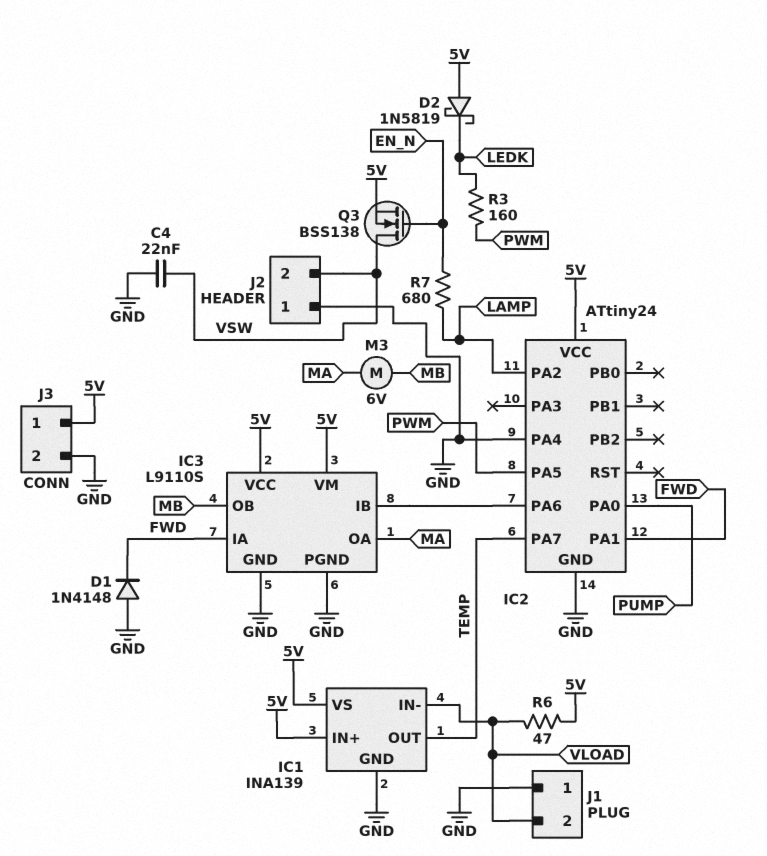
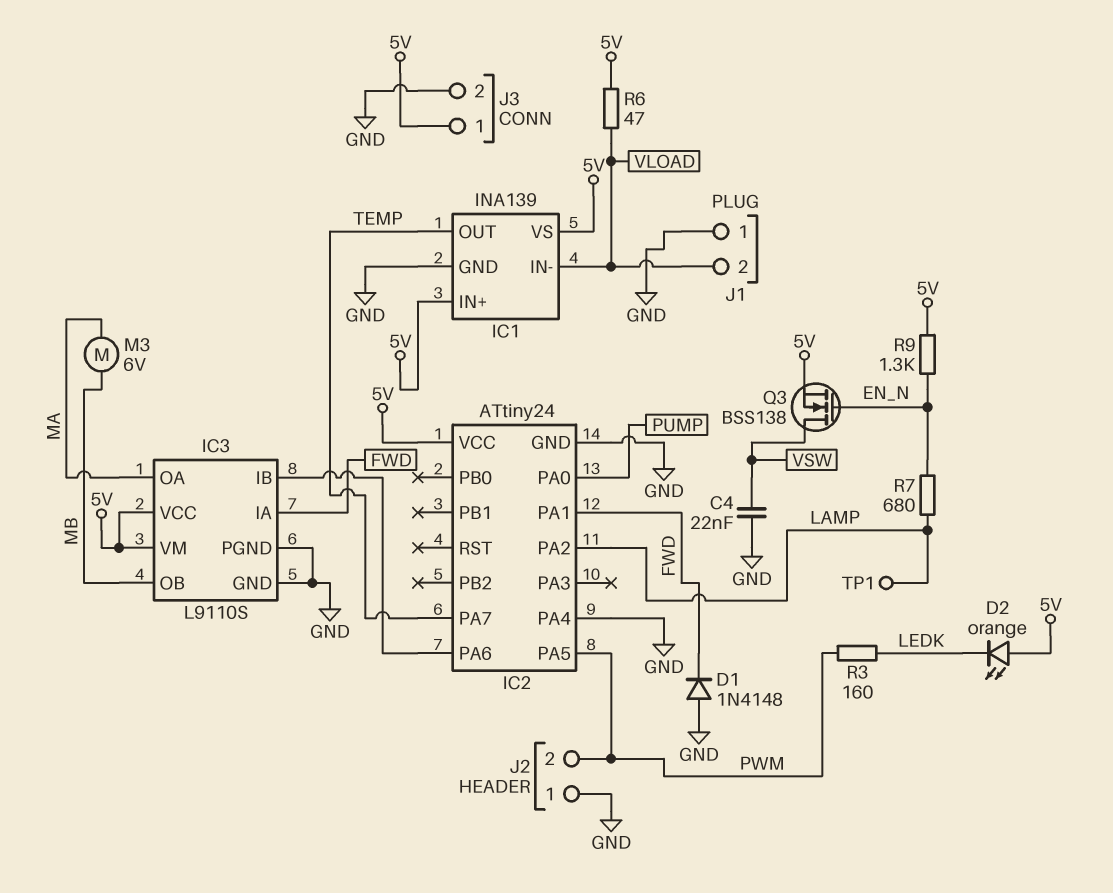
D2: schottky 1N5819 (A 5V, K LEDK) -> LED orange (A 5V, K LEDK)
J2 pin 2: VSW -> PWM
R9: none -> 1.3k (5V, EN_N)
TP1: none -> test point (LAMP)

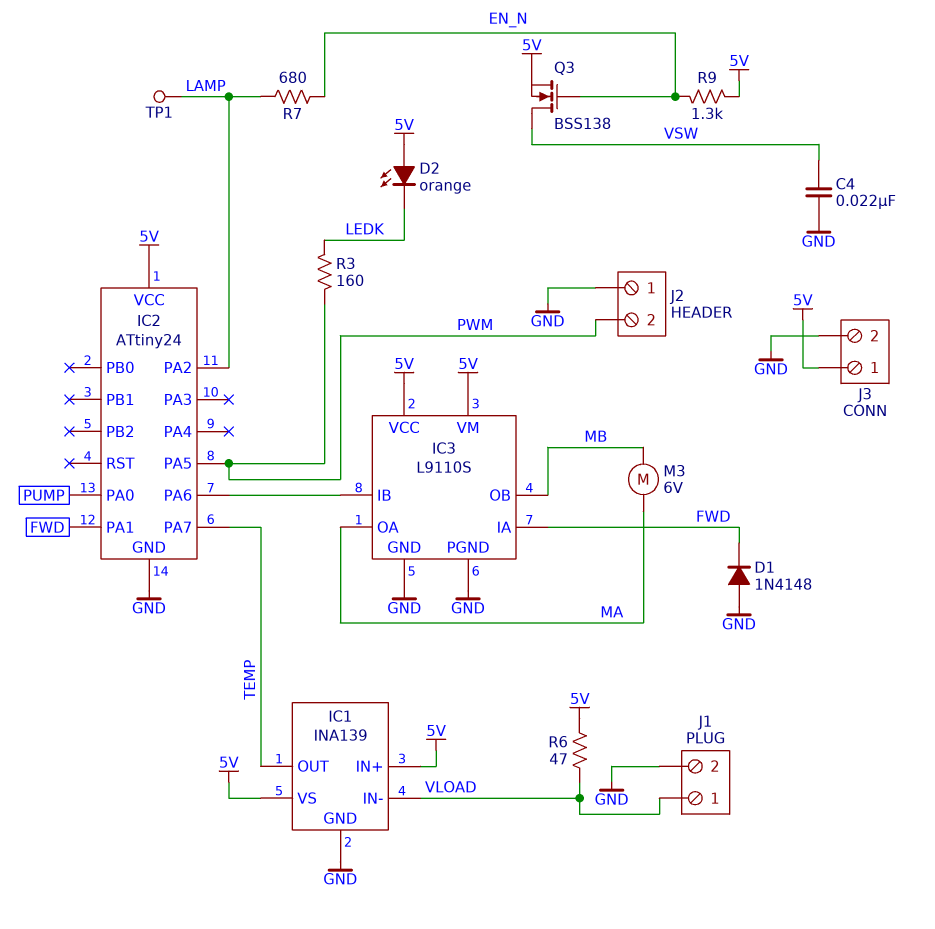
IC2 pin PA4: GND -> none
J1 pin 1: GND -> VLOAD
J1 pin 2: VLOAD -> GND

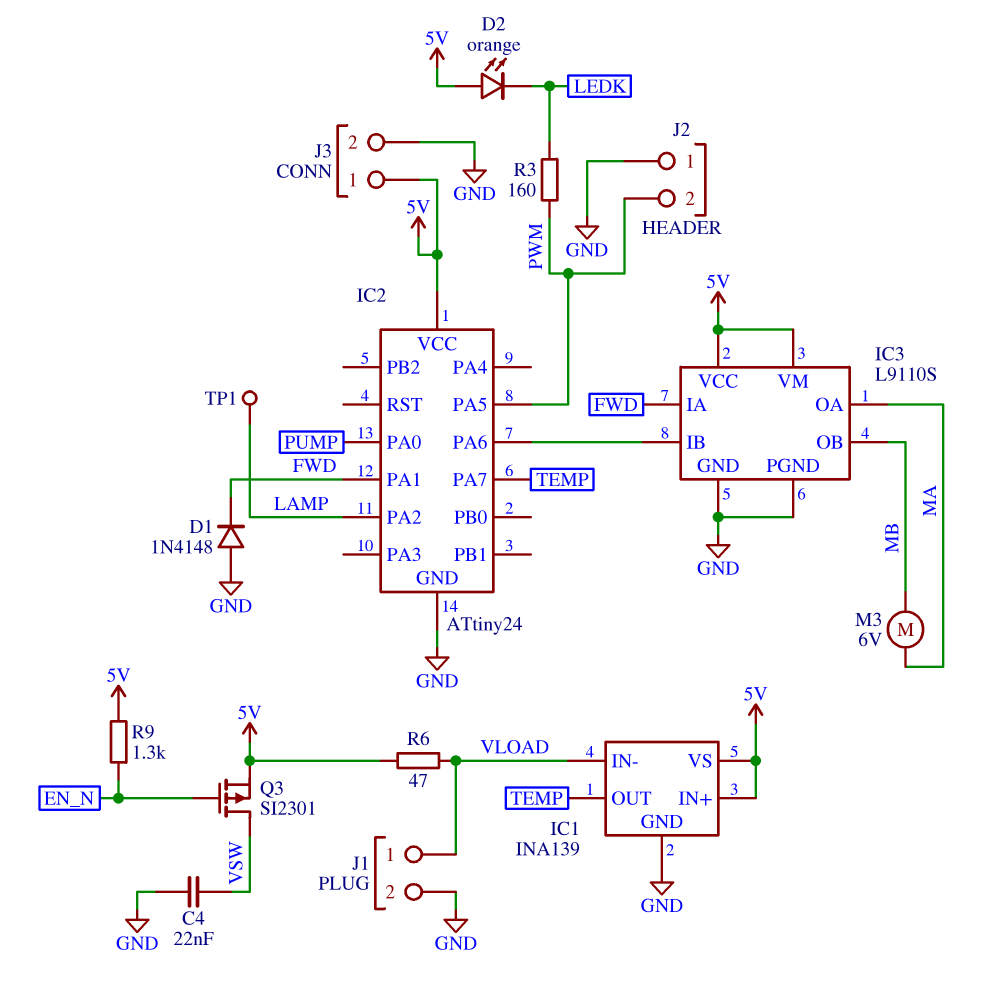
Q3: NMOS BSS138 (G EN_N, D VSW, S 5V) -> PMOS SI2301 (G EN_N, D VSW, S 5V)
R7: 680 (EN_N, LAMP) -> none

